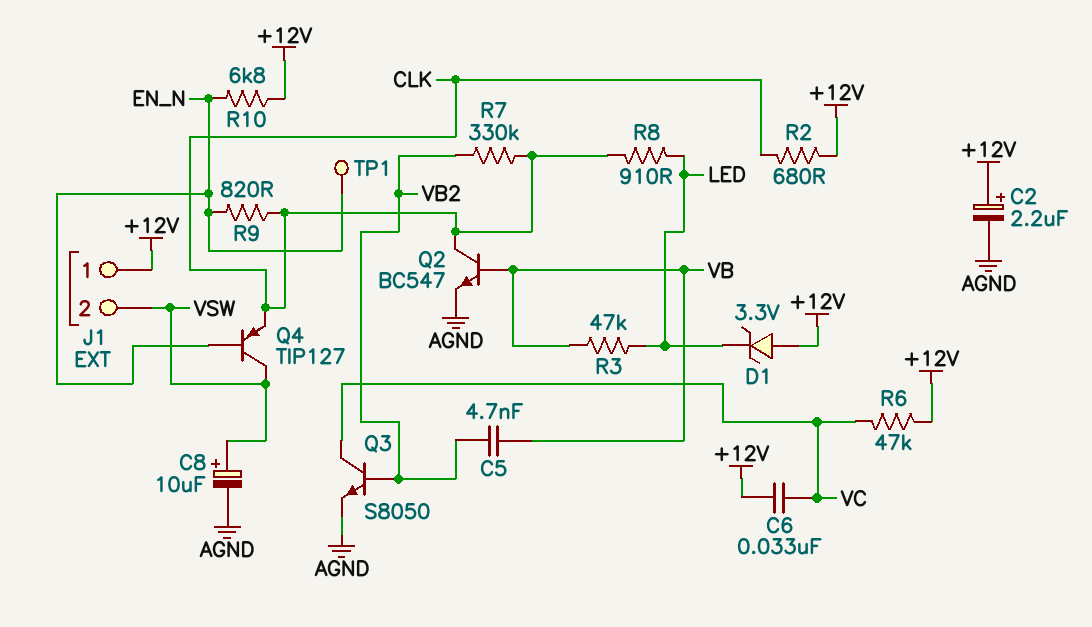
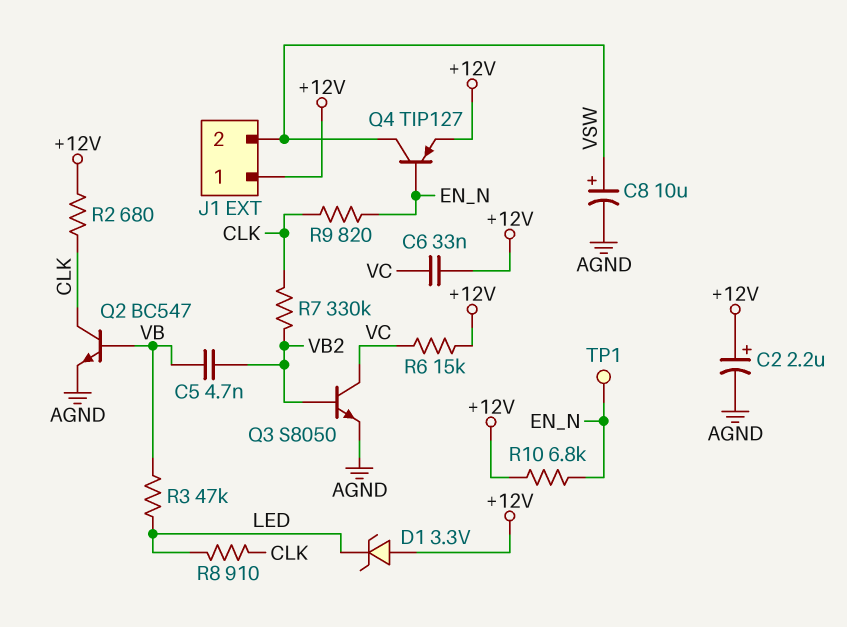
Q4: PNP TIP127 (B EN_N, C VSW, E CLK) -> PNP TIP127 (B EN_N, C VSW, E +12V)
R6: 47k (+12V, VC) -> 15k (+12V, VC)

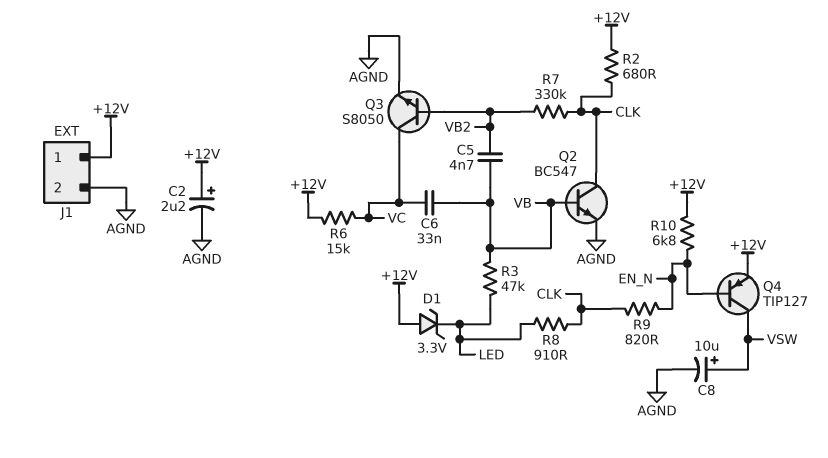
C6: 33nF (+12V, VC) -> 33nF (VB, VC)
J1 pin 2: VSW -> AGND
TP1: test point (EN_N) -> none

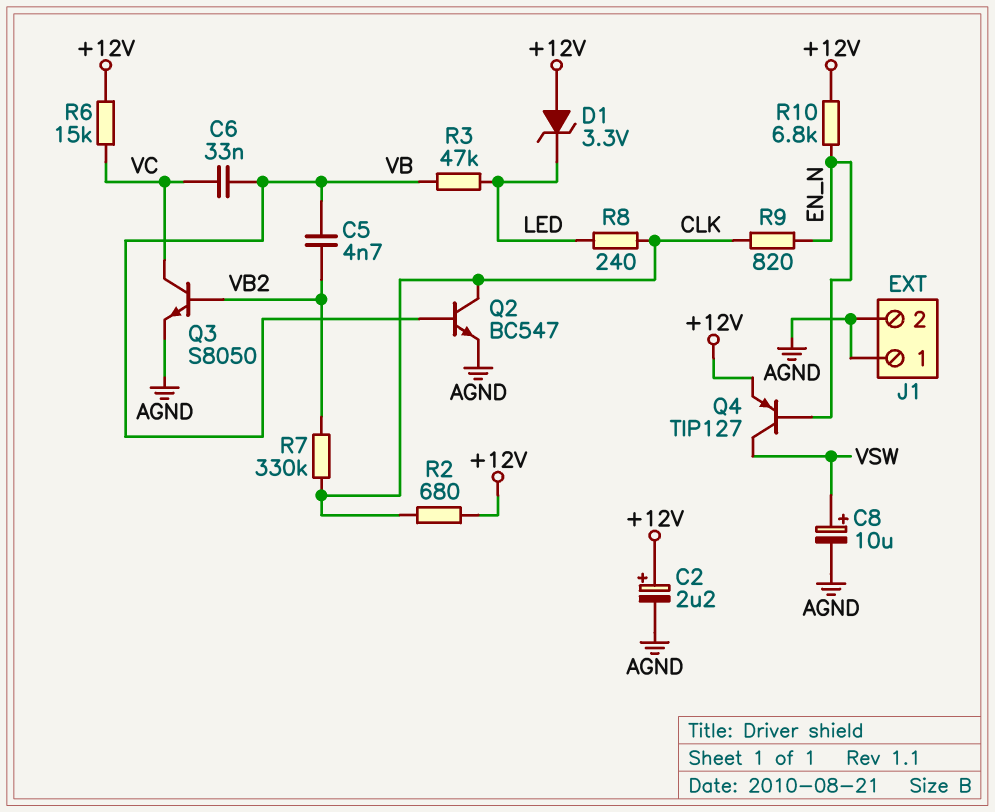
J1 pin 1: +12V -> AGND
R8: 910 (CLK, LED) -> 240 (CLK, LED)

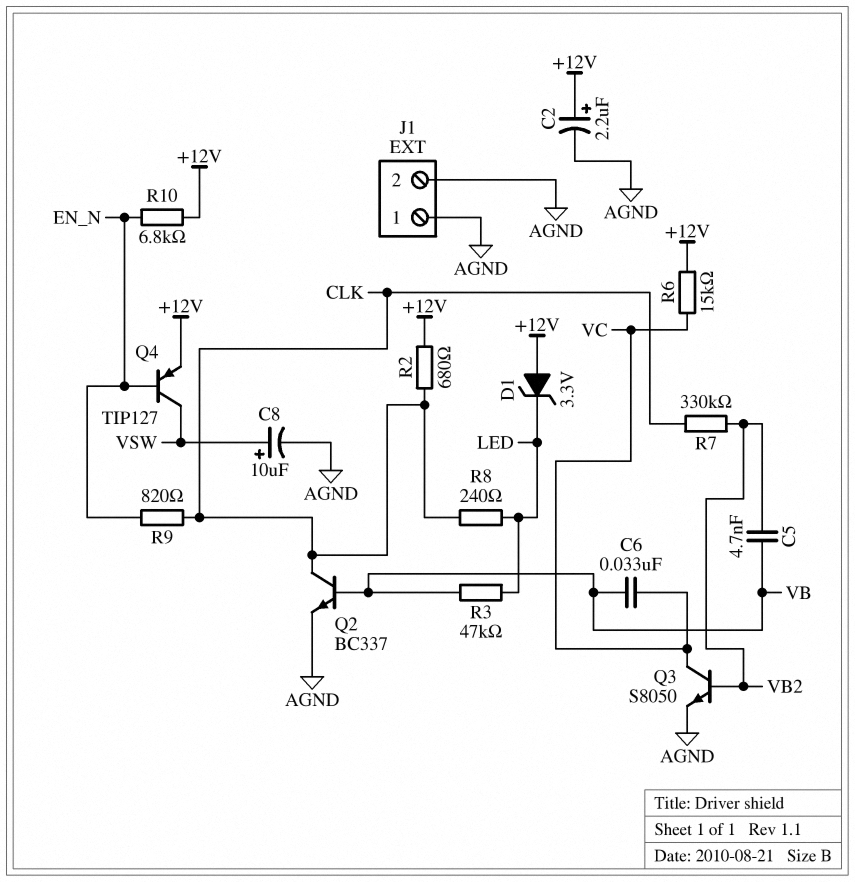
Q2: NPN BC547 (B VB, C CLK, E AGND) -> NPN BC337 (B VB, C CLK, E AGND)

